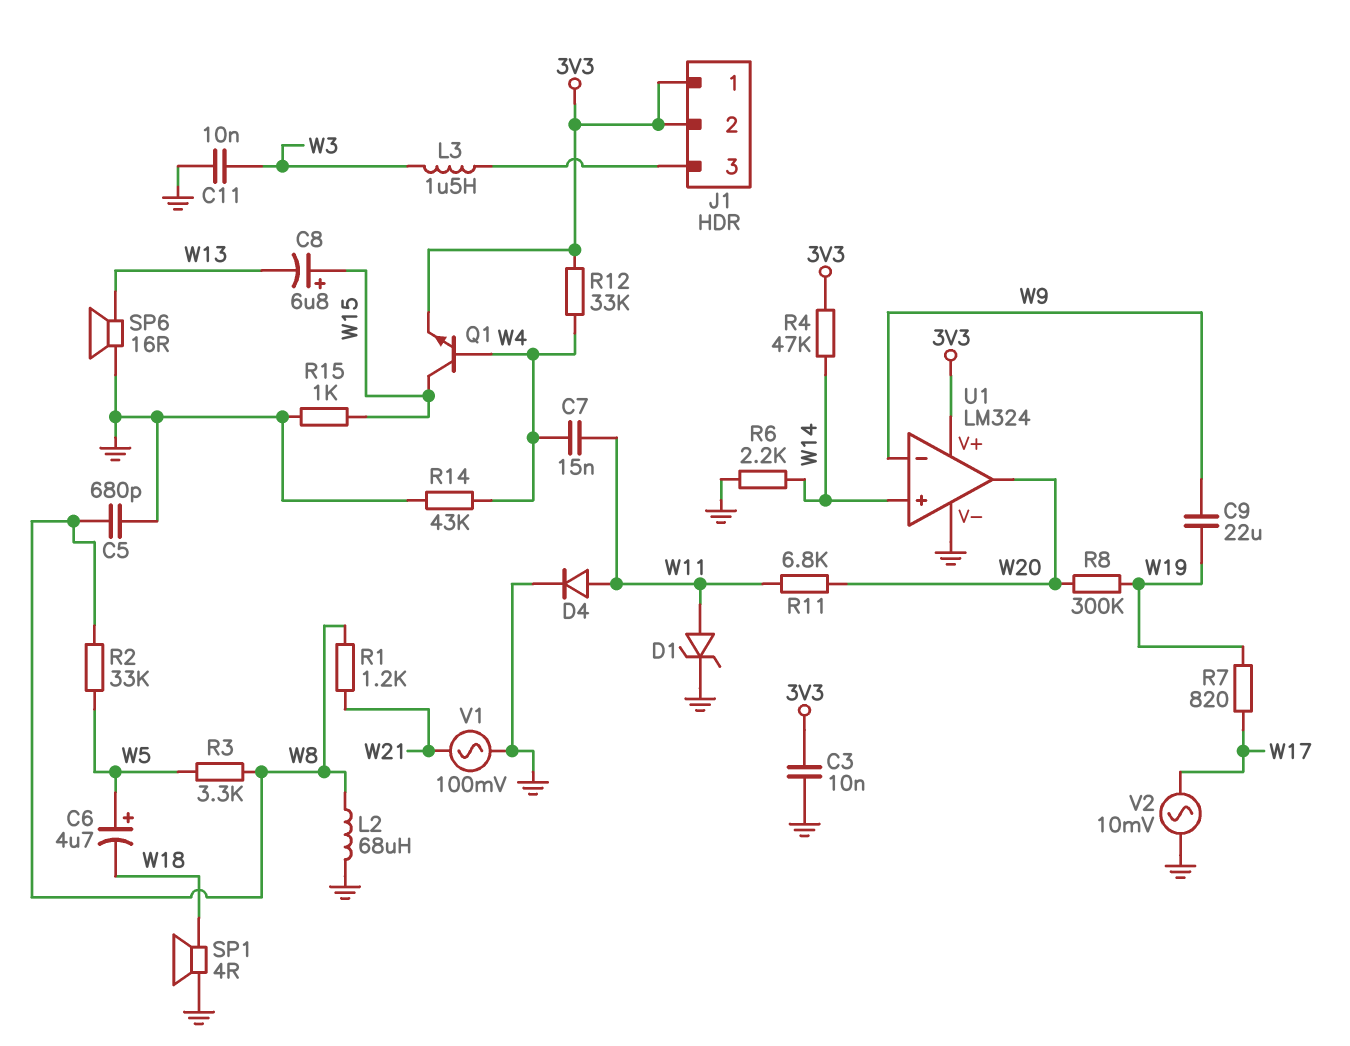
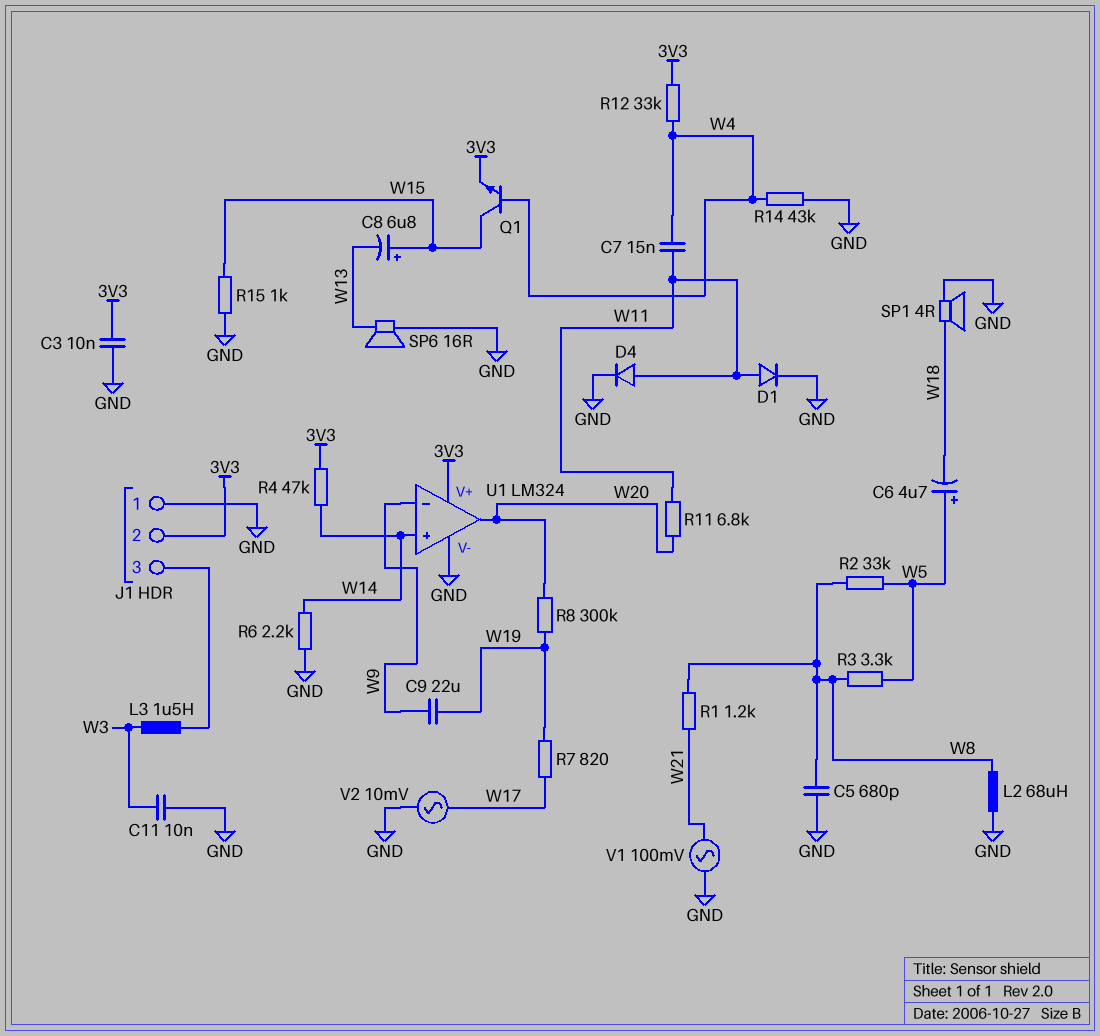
D1: zener (A W11, K GND) -> diode (A W11, K GND)
J1 pin 1: 3V3 -> GND

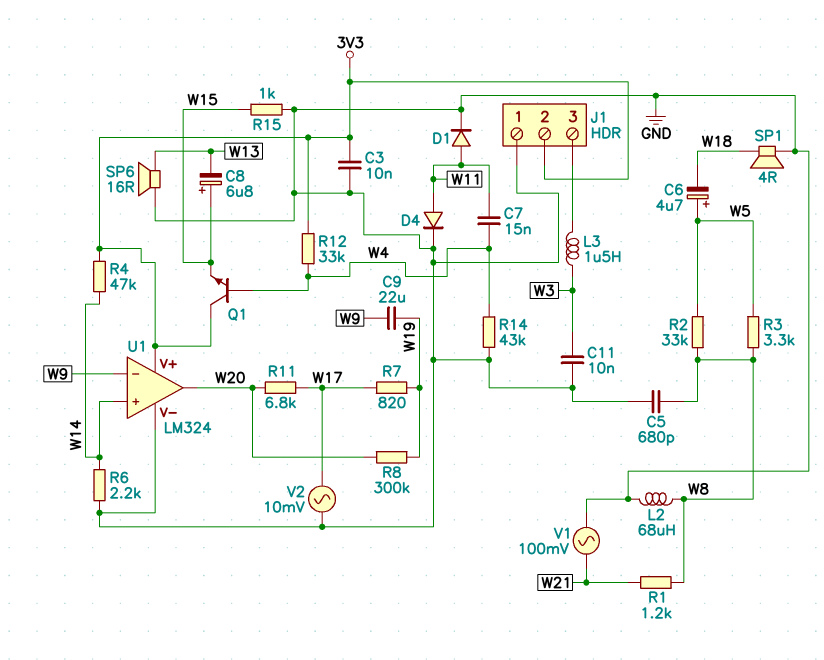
Q1: NPN (B W4, C W15, E 3V3) -> NPN (B W4, C 3V3, E W15)
R11: 6.8k (W11, W20) -> 6.8k (W17, W20)

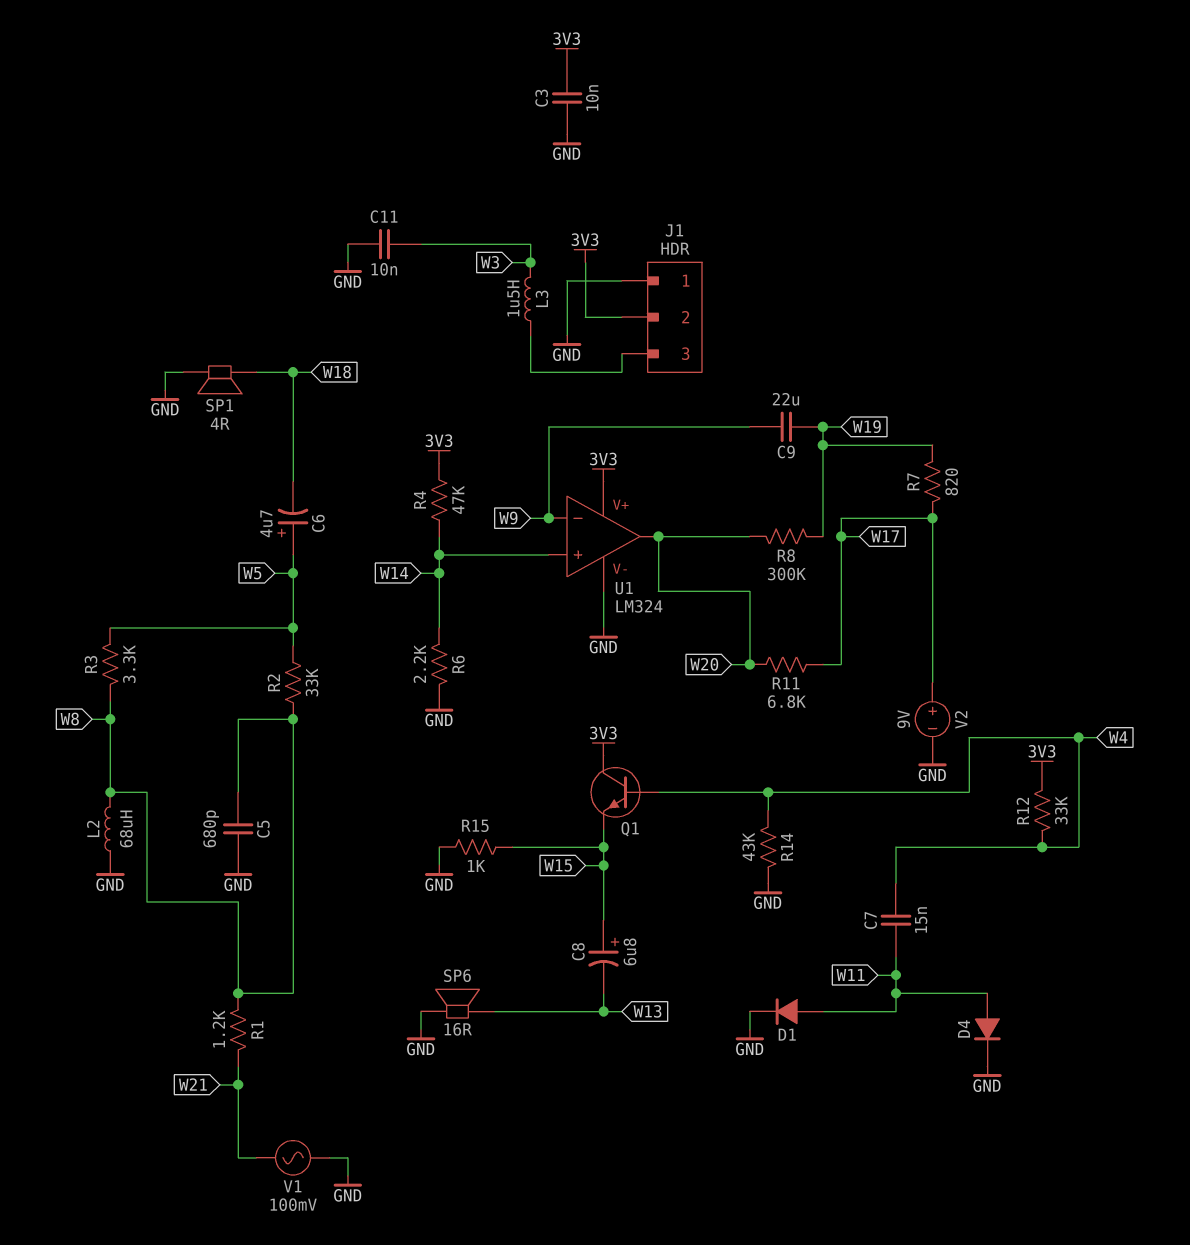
V2: AC 10mV (GND, W17) -> 9V (plus W17, minus GND)

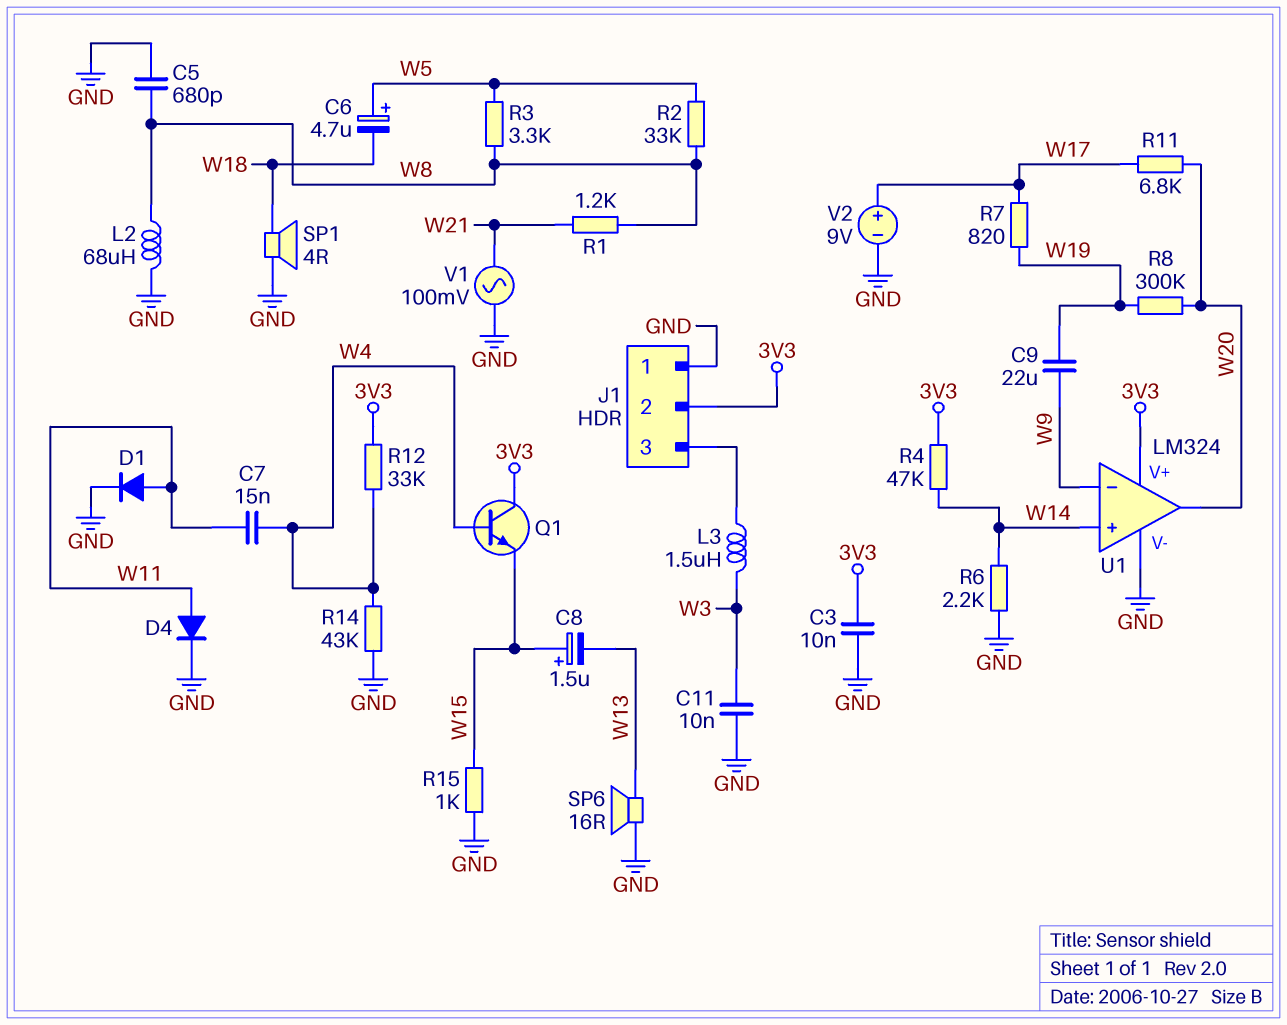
C8: 6.8uF (plus W15, minus W13) -> 1.5uF (plus W15, minus W13)

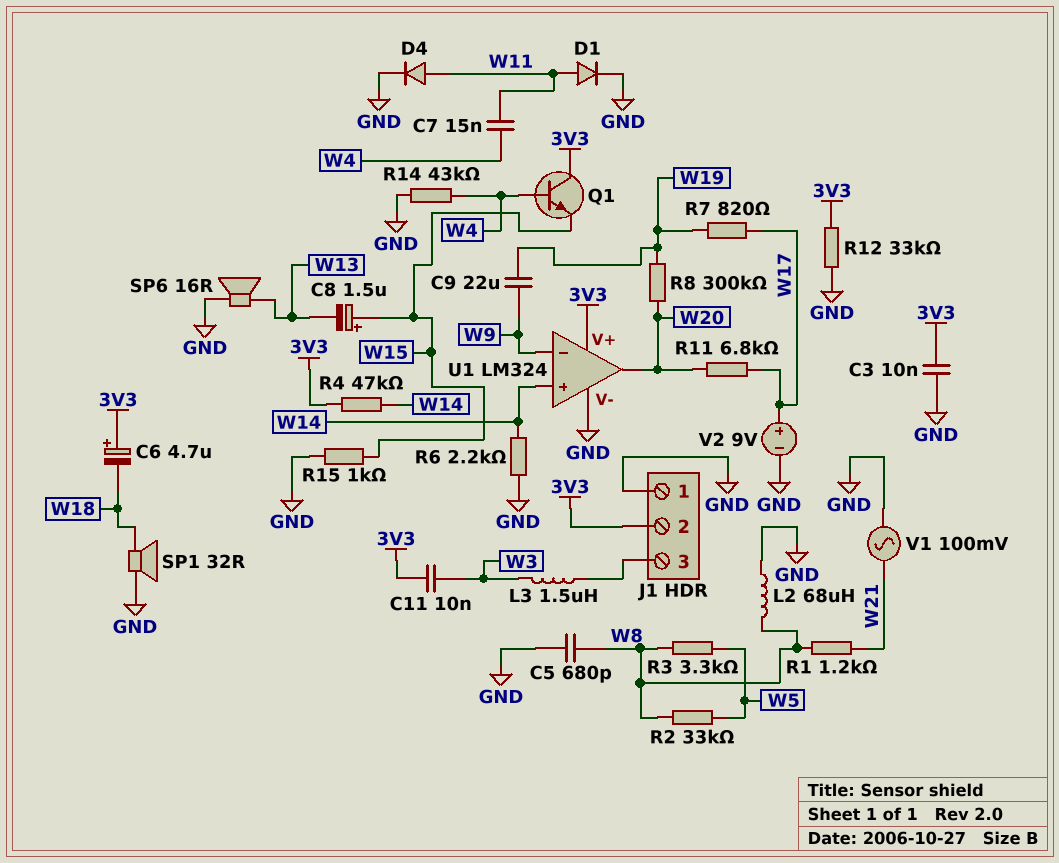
C6: 4.7uF (plus W5, minus W18) -> 4.7uF (plus 3V3, minus W18)
C11: 10nF (GND, W3) -> 10nF (3V3, W3)
R12: 33k (3V3, W4) -> 33k (3V3, GND)
SP1: speaker 4R (GND, W18) -> speaker 32R (GND, W18)

